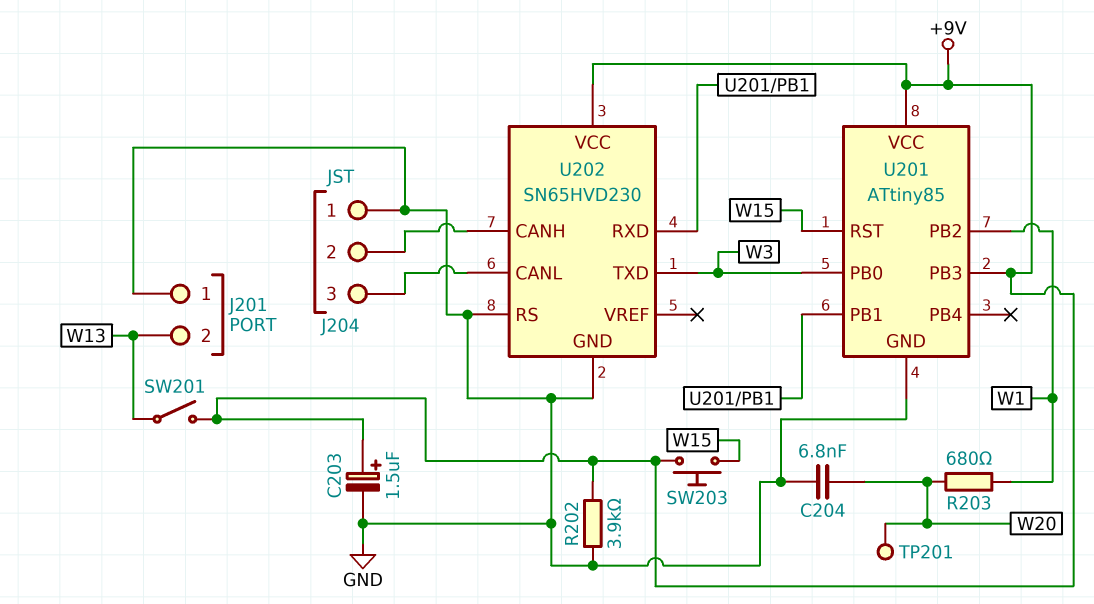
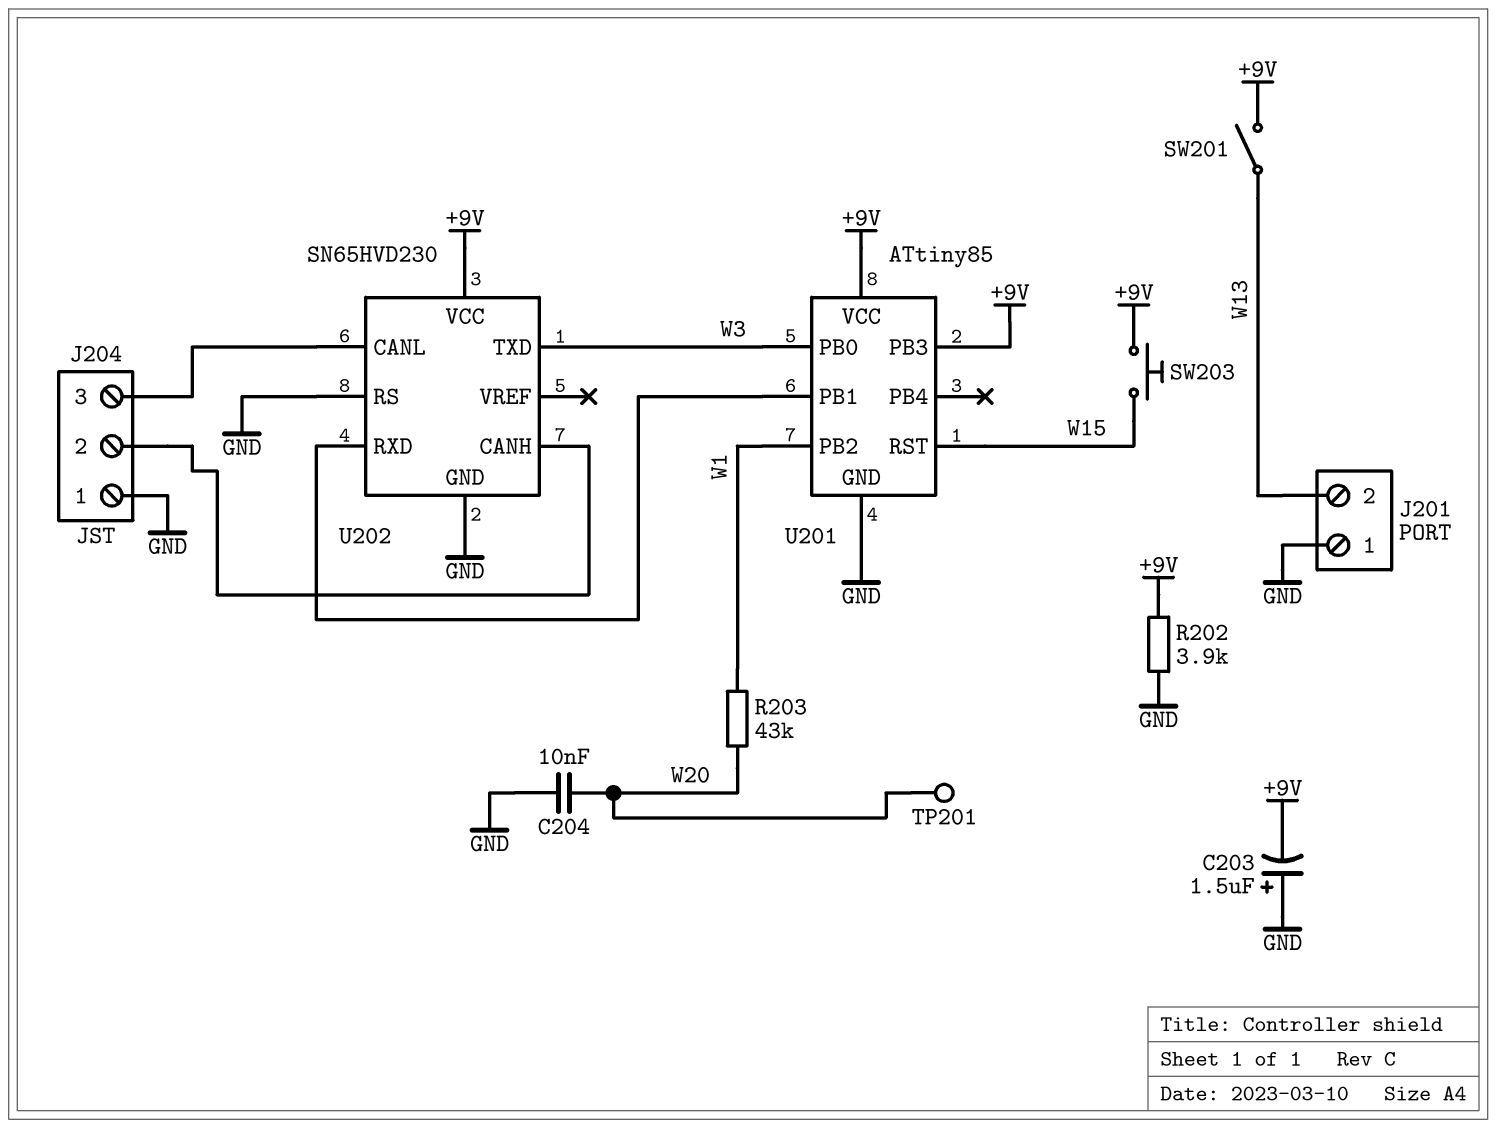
C203: 1.5uF (plus +9V, minus GND) -> 1.5uF (plus GND, minus +9V)
C204: 6.8nF (GND, W20) -> 10nF (GND, W20)
R203: 680 (W1, W20) -> 43k (W1, W20)

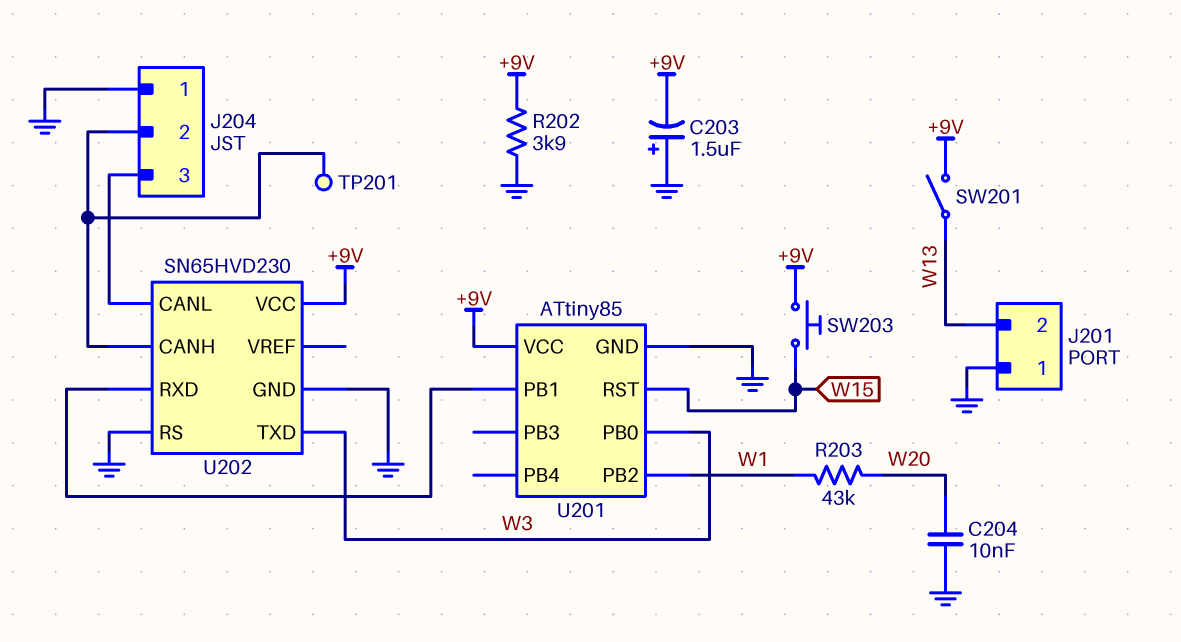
TP201: test point (W20) -> test point (J204/2)
U201 pin PB3: +9V -> none

